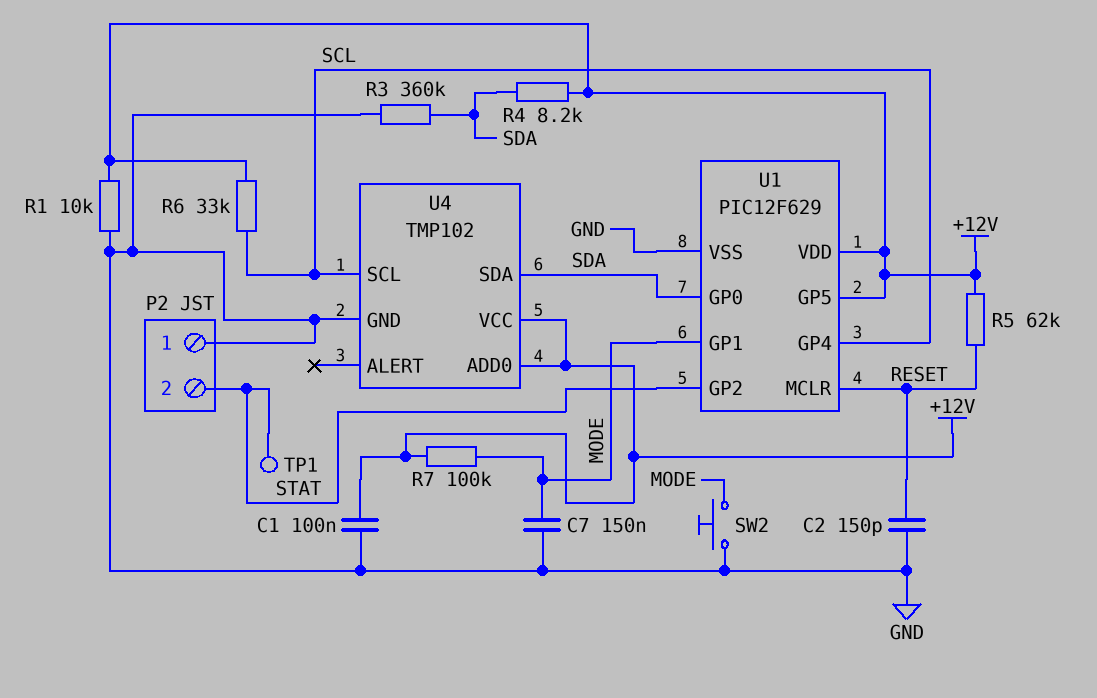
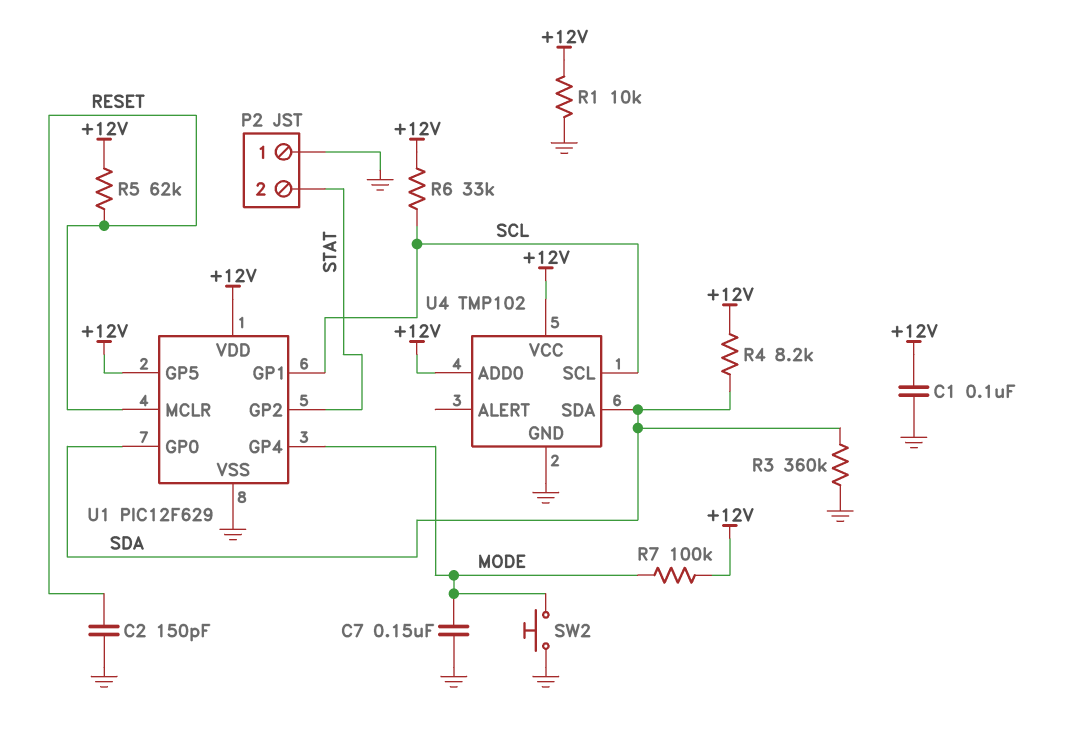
TP1: test point (STAT) -> none
U1 pin GP1: MODE -> SCL
U1 pin GP4: SCL -> MODE

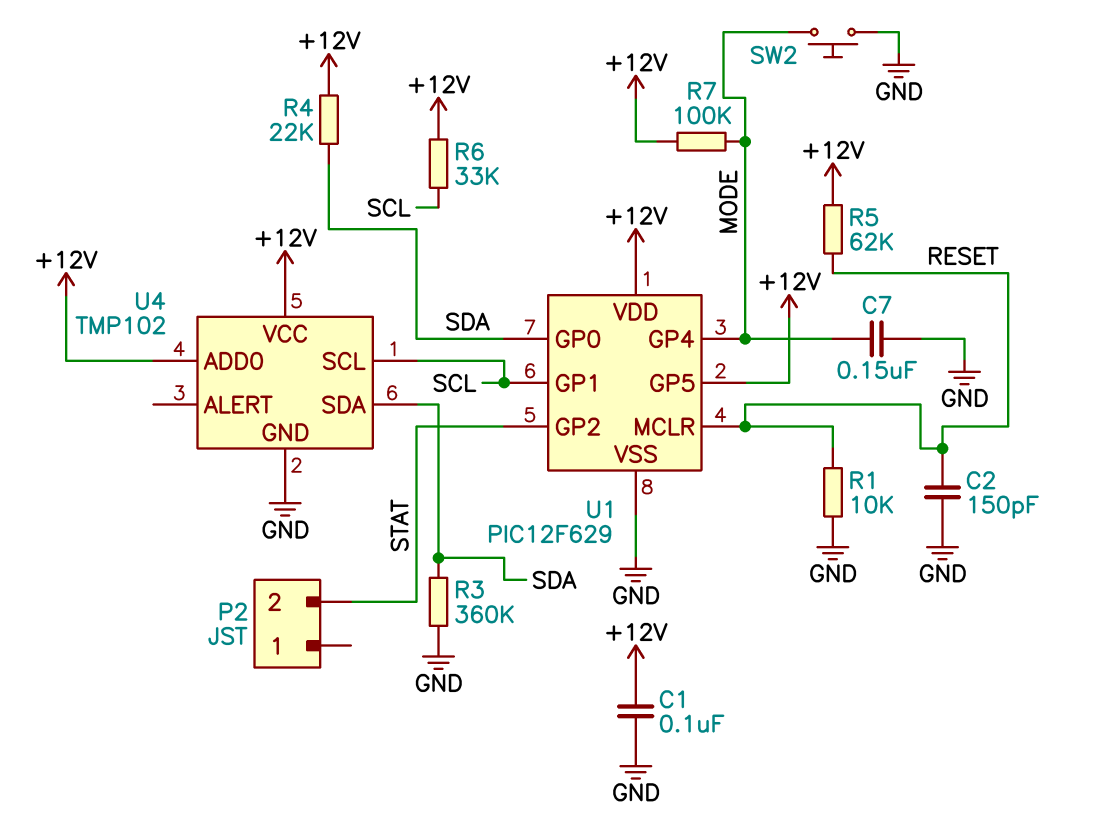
P2 pin 1: GND -> none
R1: 10k (+12V, GND) -> 10k (GND, RESET)
R4: 8.2k (+12V, SDA) -> 22k (+12V, SDA)

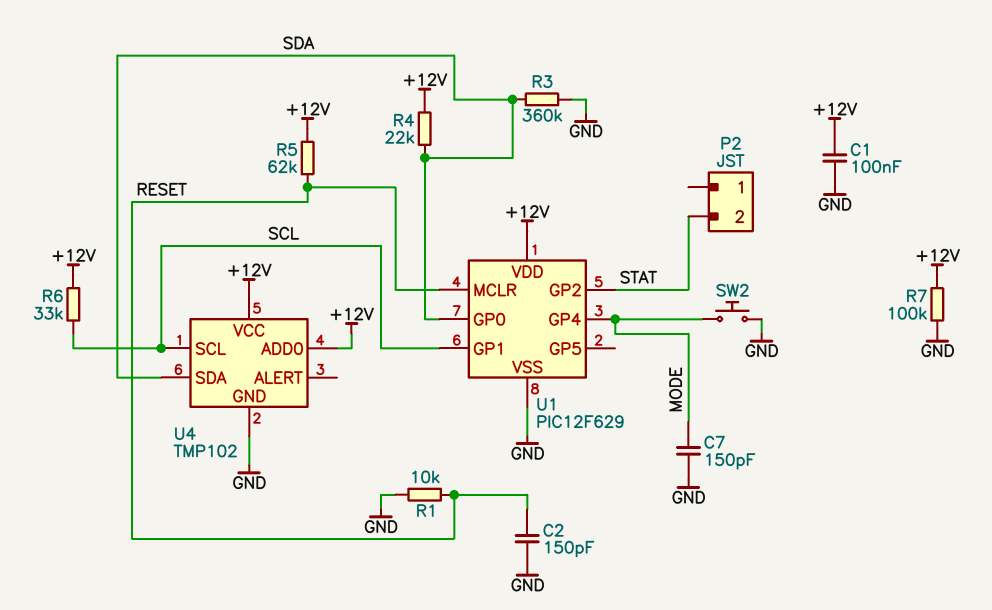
C7: 150nF (GND, MODE) -> 150pF (GND, MODE)
R7: 100k (+12V, MODE) -> 100k (+12V, GND)
U1 pin GP5: +12V -> none

